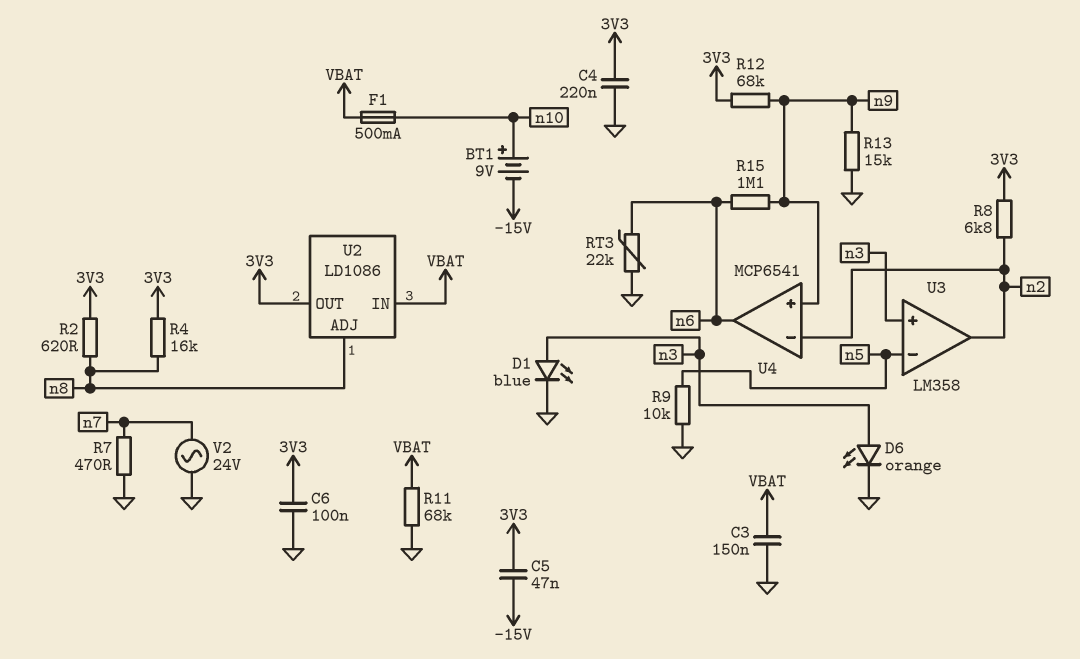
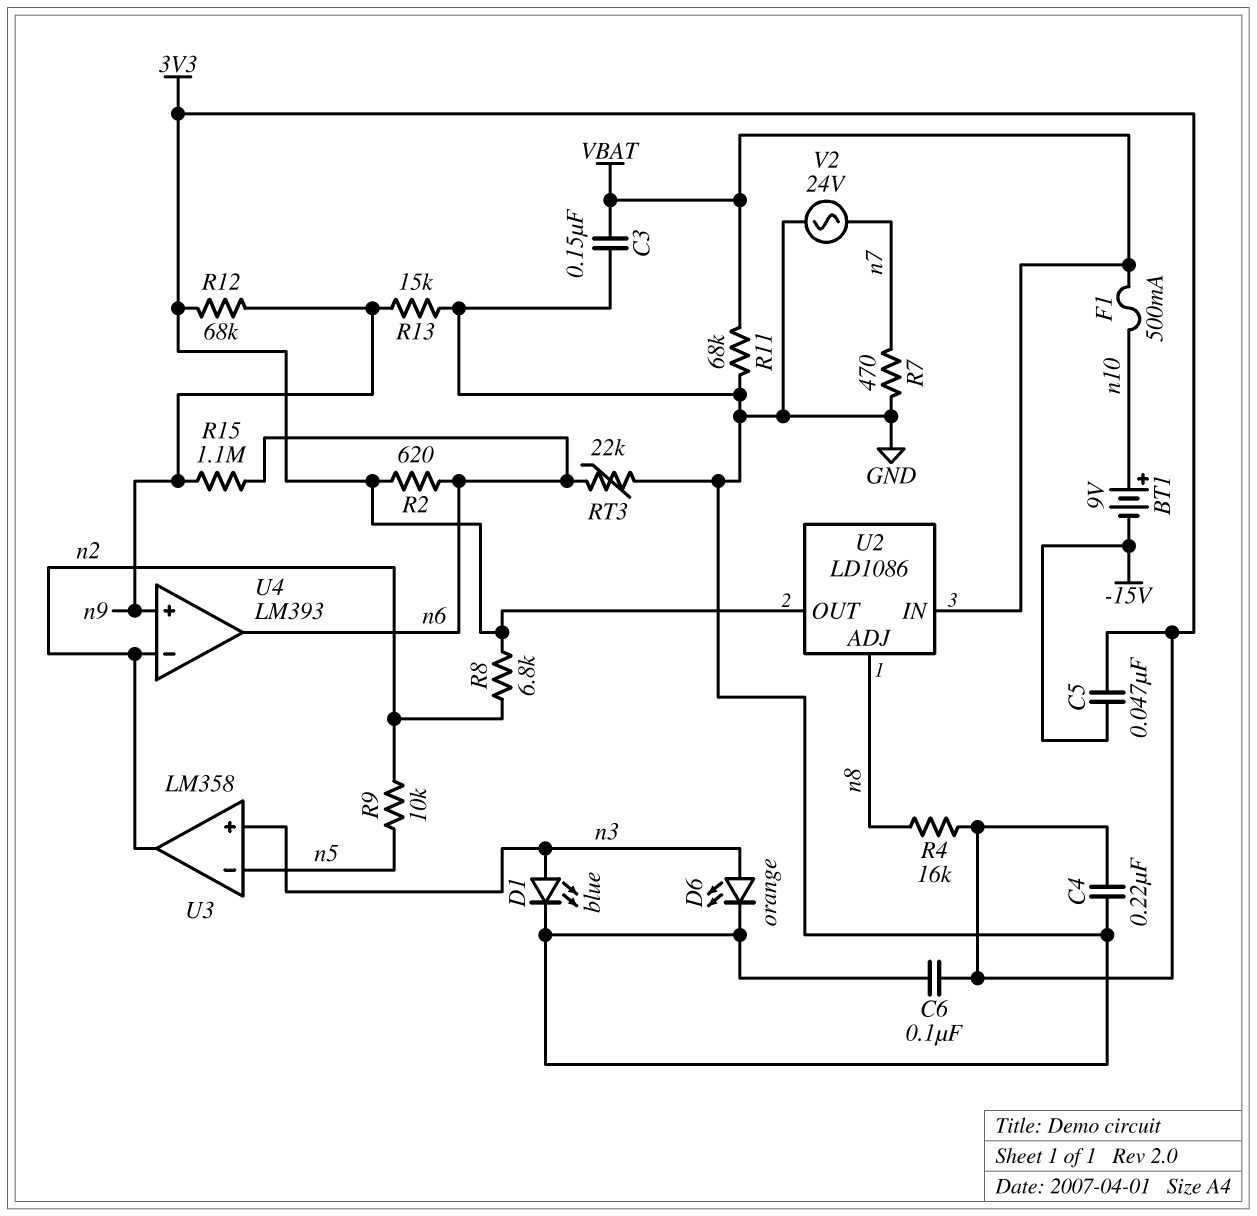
R2: 620 (3V3, n8) -> 620 (3V3, n6)
R9: 10k (GND, n5) -> 10k (n2, n5)
U4: MCP6541 -> LM393

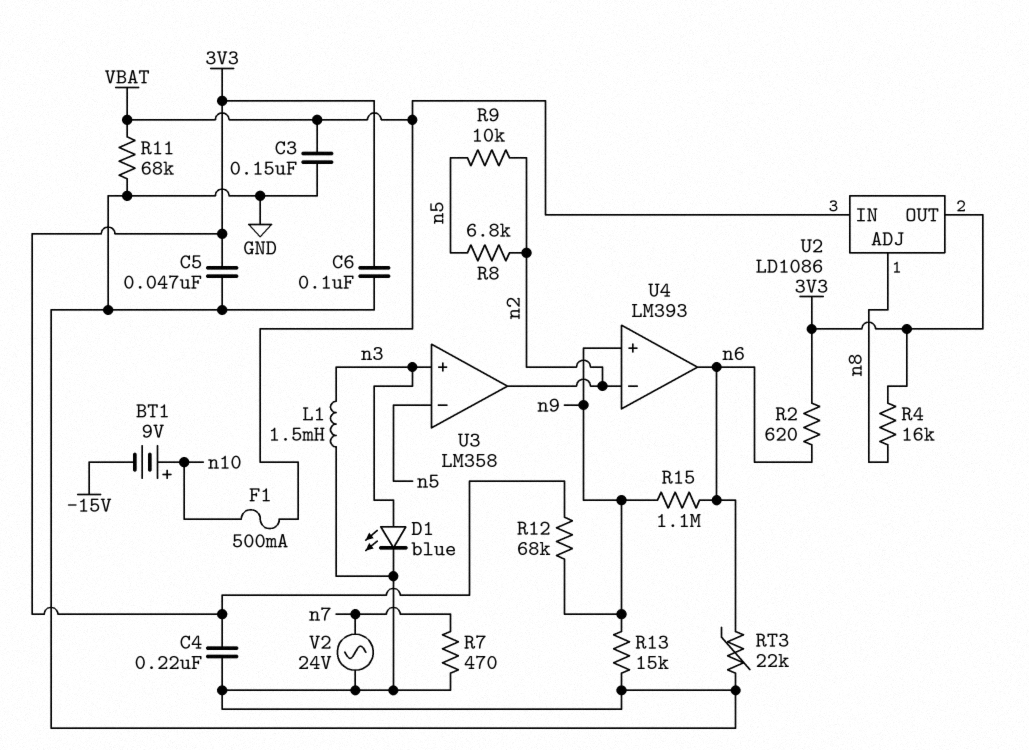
C5: 47nF (-15V, 3V3) -> 47nF (3V3, GND)
D6: LED orange (A n3, K GND) -> none
L1: none -> 1.5mH (GND, n3)
R8: 6.8k (3V3, n2) -> 6.8k (n2, n5)

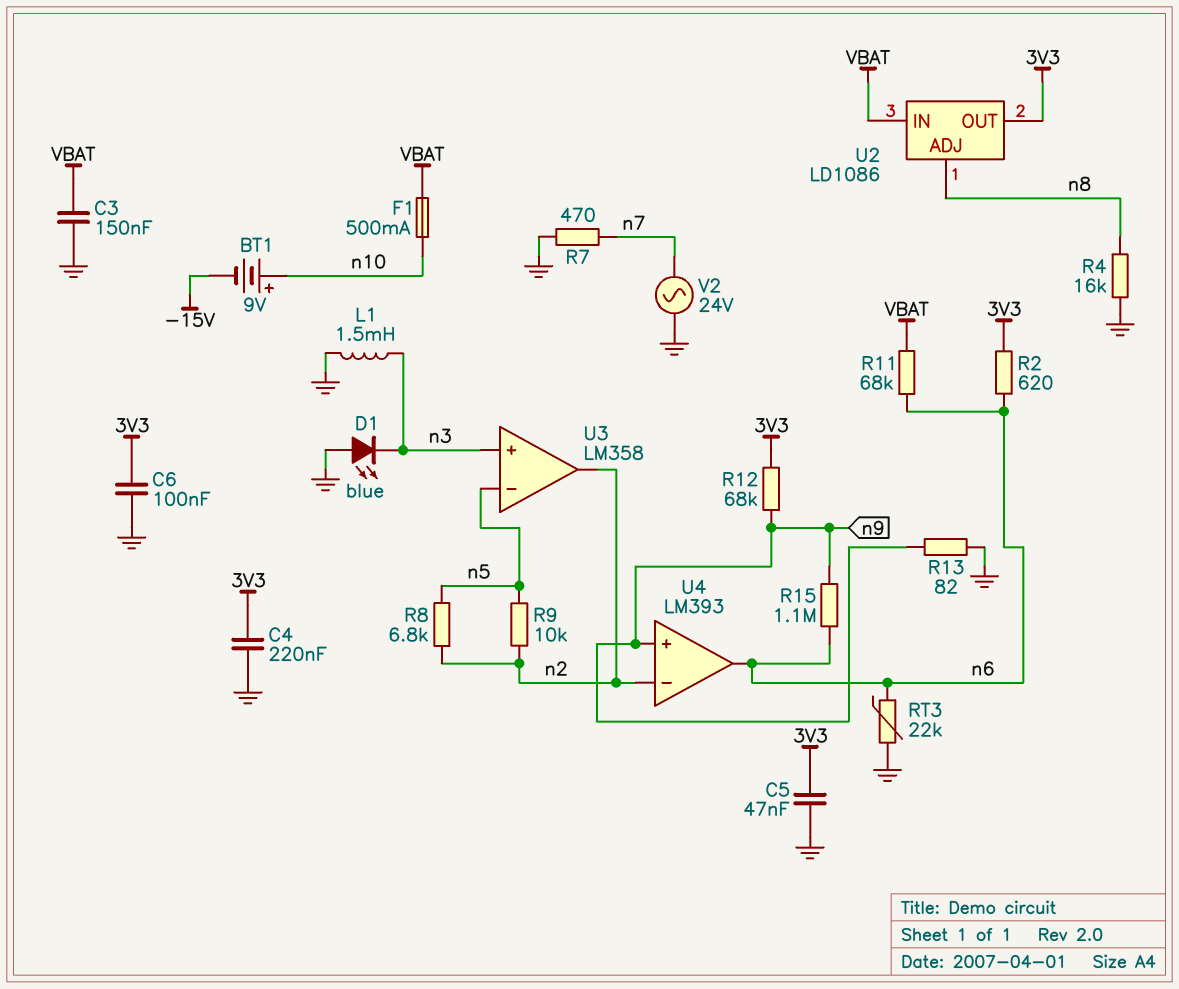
D1: LED blue (A n3, K GND) -> LED blue (A GND, K n3)
R4: 16k (3V3, n8) -> 16k (GND, n8)
R11: 68k (GND, VBAT) -> 68k (VBAT, n6)
R13: 15k (GND, n9) -> 82 (GND, n9)

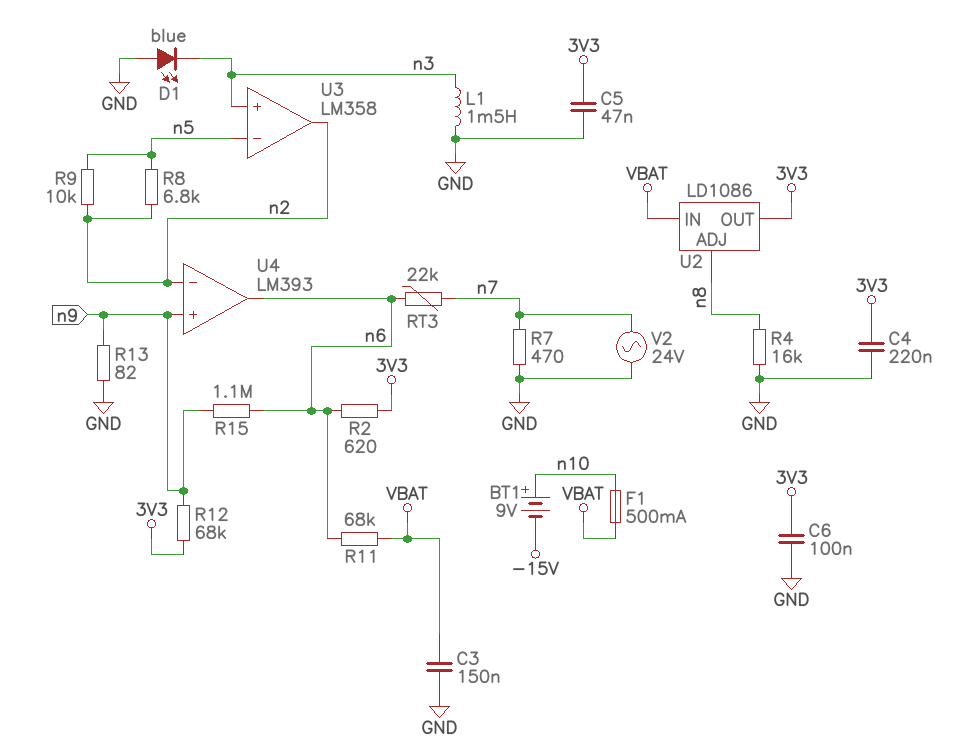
RT3: 22k (GND, n6) -> 22k (n6, n7)

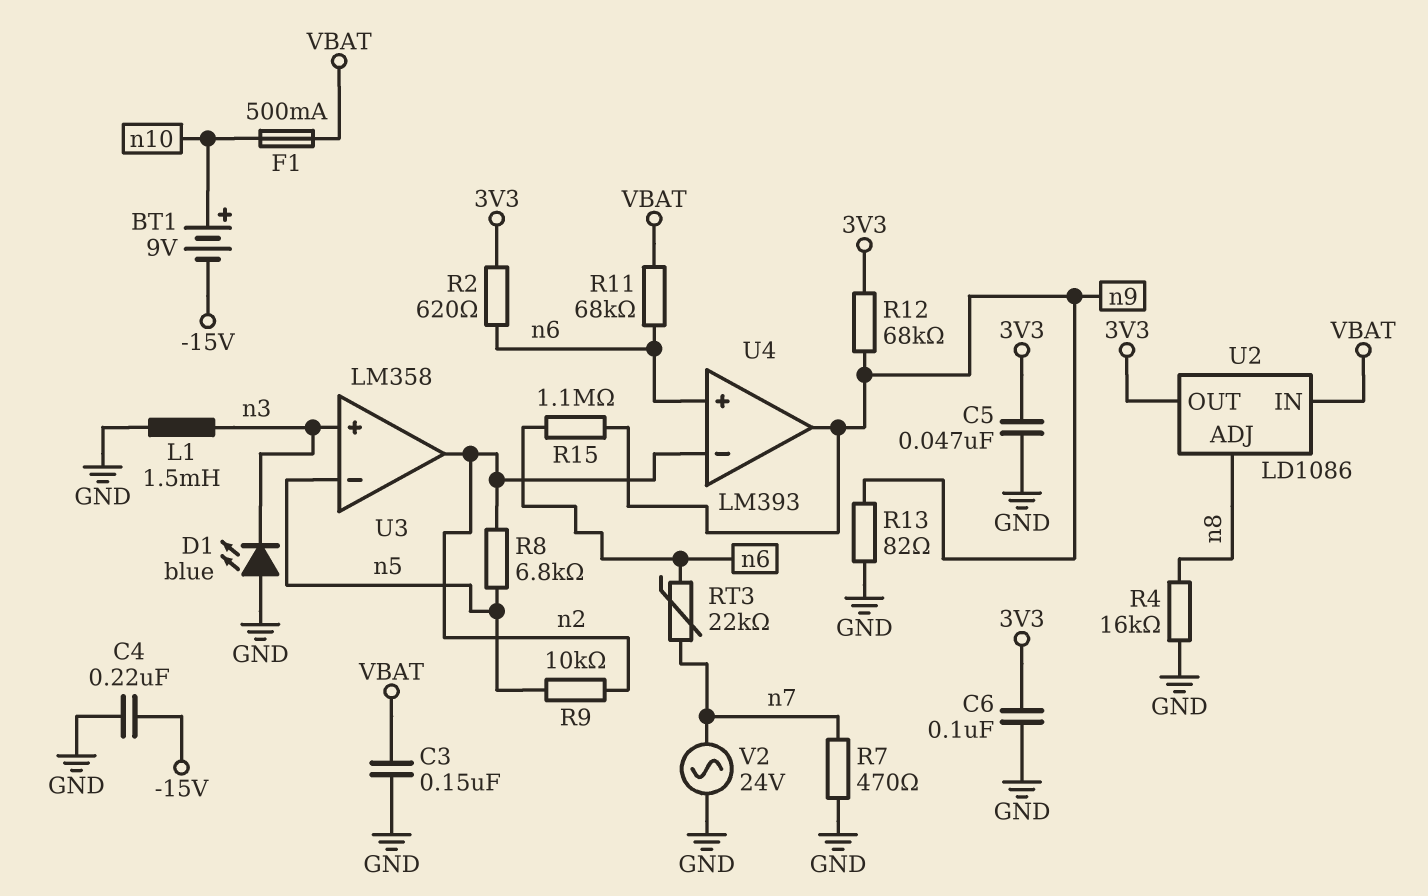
C4: 220nF (3V3, GND) -> 220nF (-15V, GND)
U4 pin in+: n9 -> n6
U4 pin out: n6 -> n9

